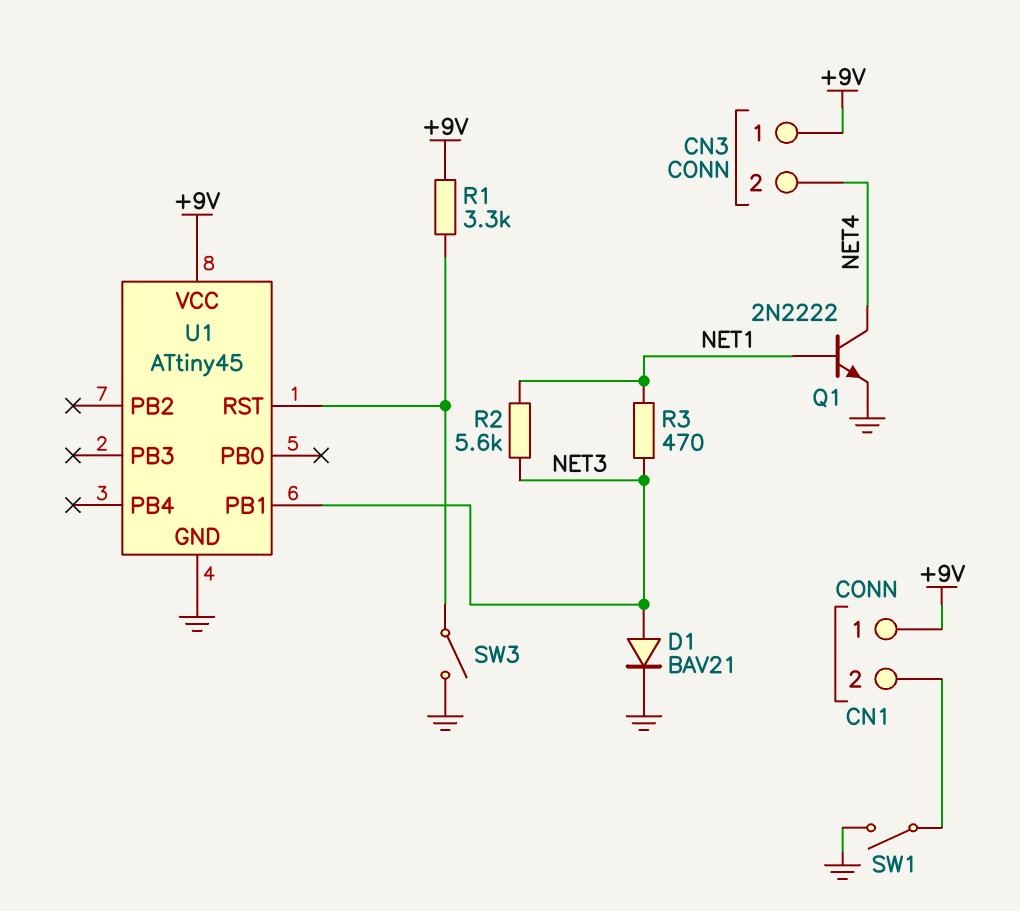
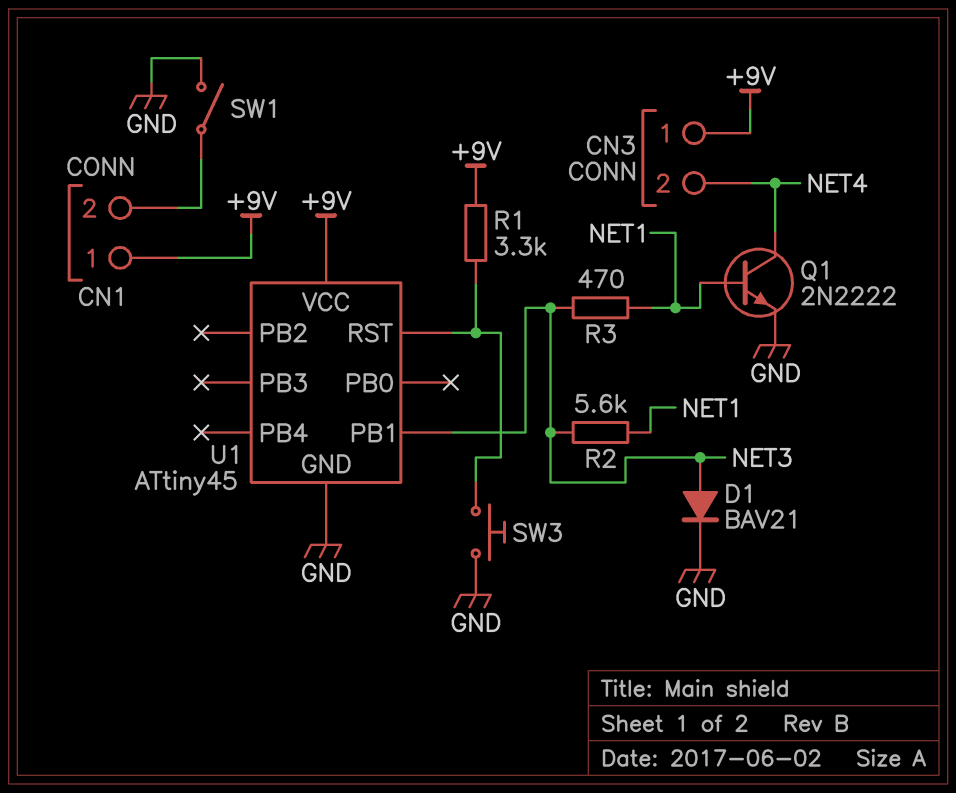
SW3: switch (GND, U1/RST) -> button (GND, U1/RST)

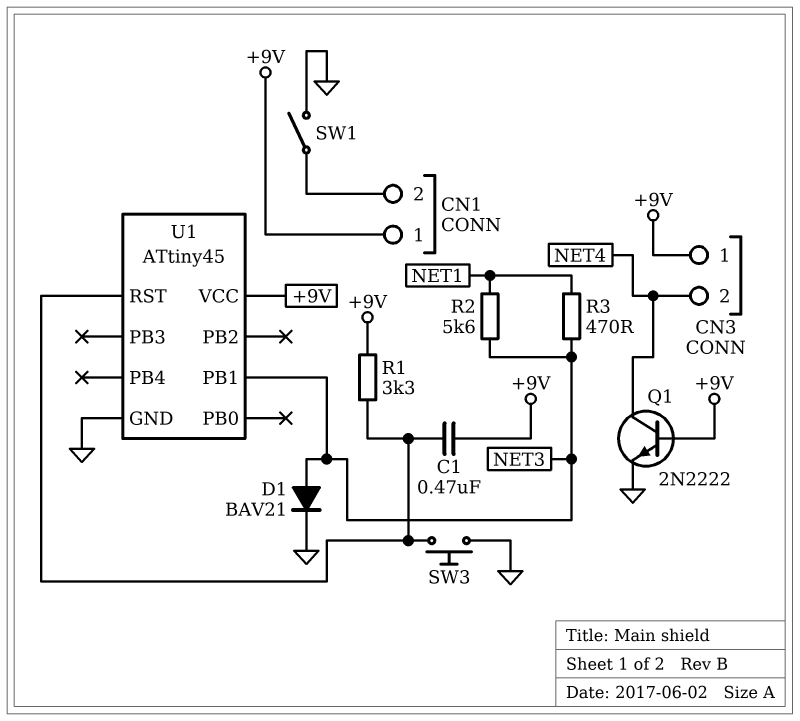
C1: none -> 470nF (+9V, U1/RST)
Q1: NPN 2N2222 (B NET1, C NET4, E GND) -> NPN 2N2222 (B +9V, C NET4, E GND)

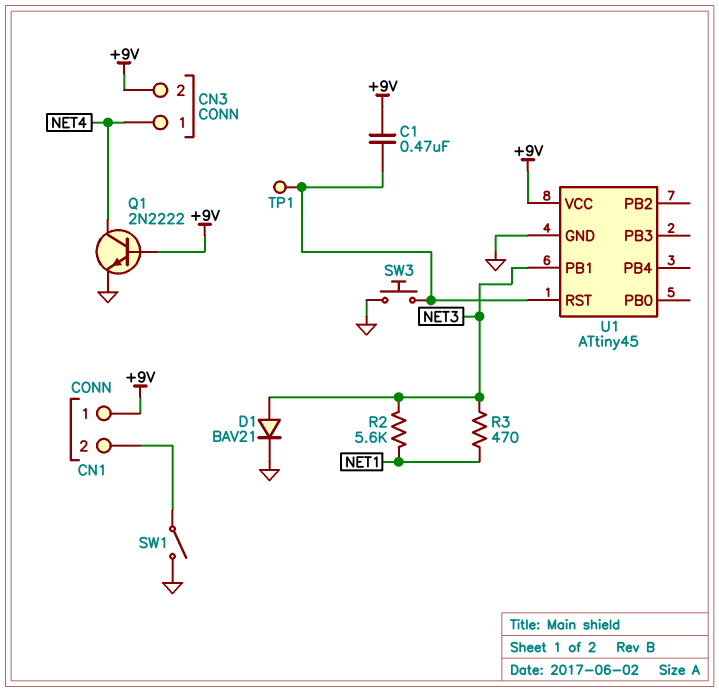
CN3 pin 1: +9V -> NET4
CN3 pin 2: NET4 -> +9V
R1: 3.3k (+9V, U1/RST) -> none
TP1: none -> test point (U1/RST)

